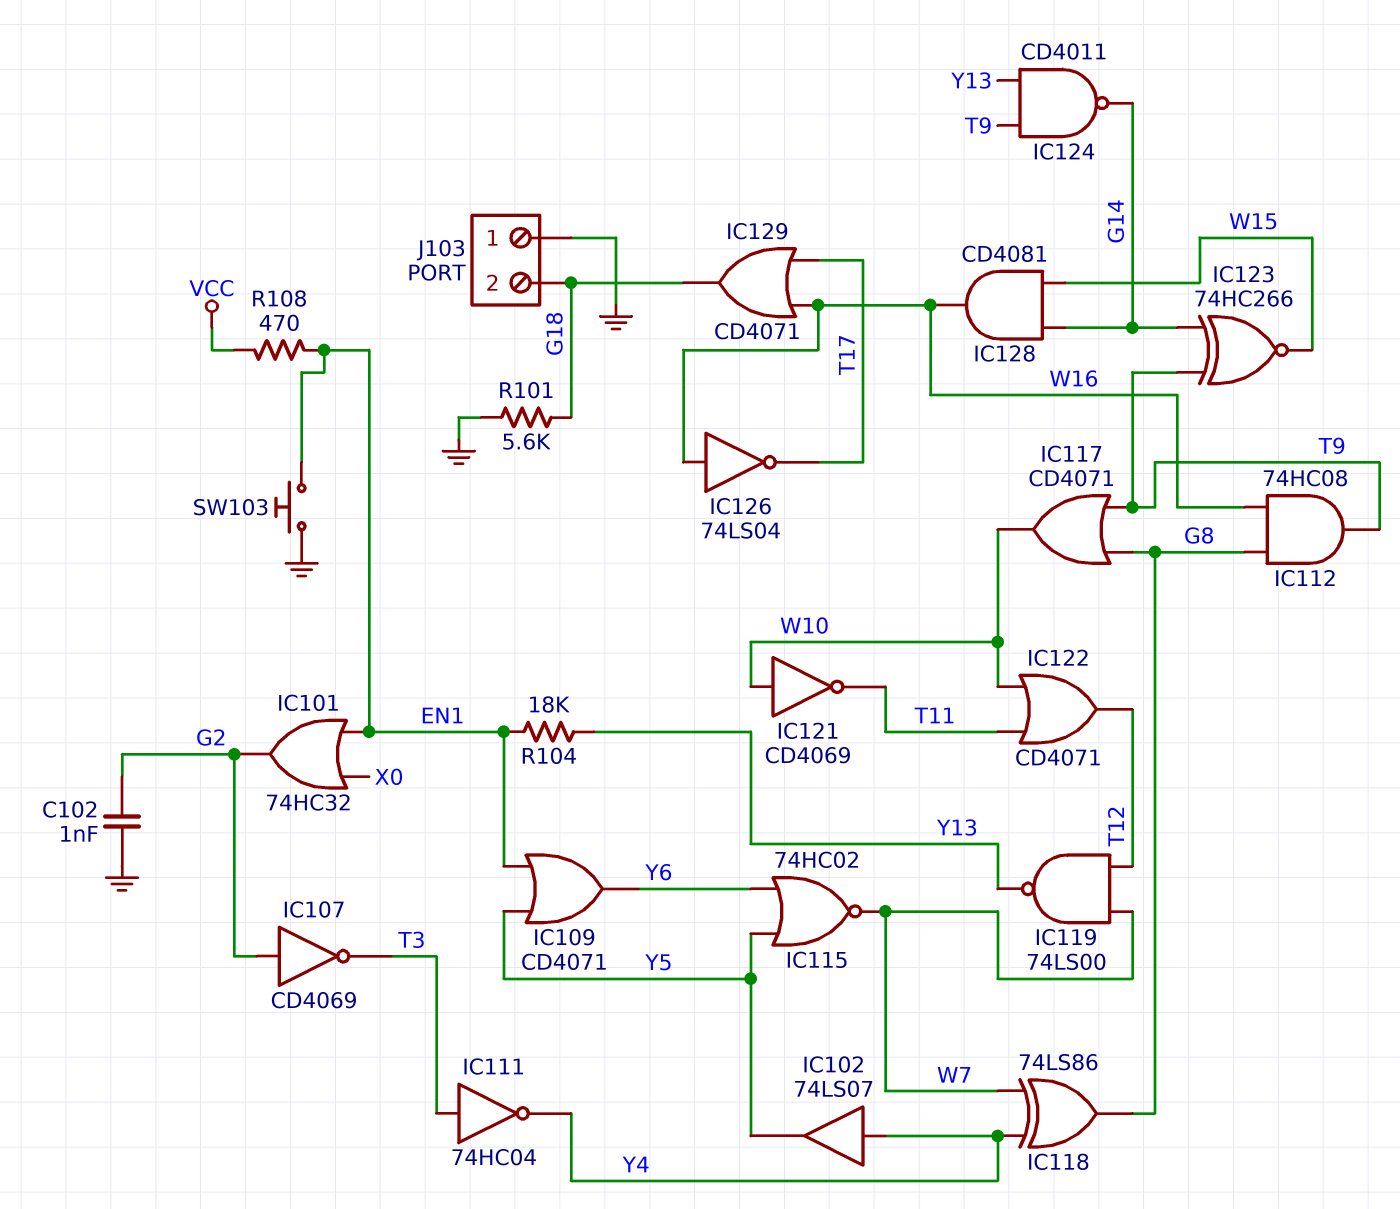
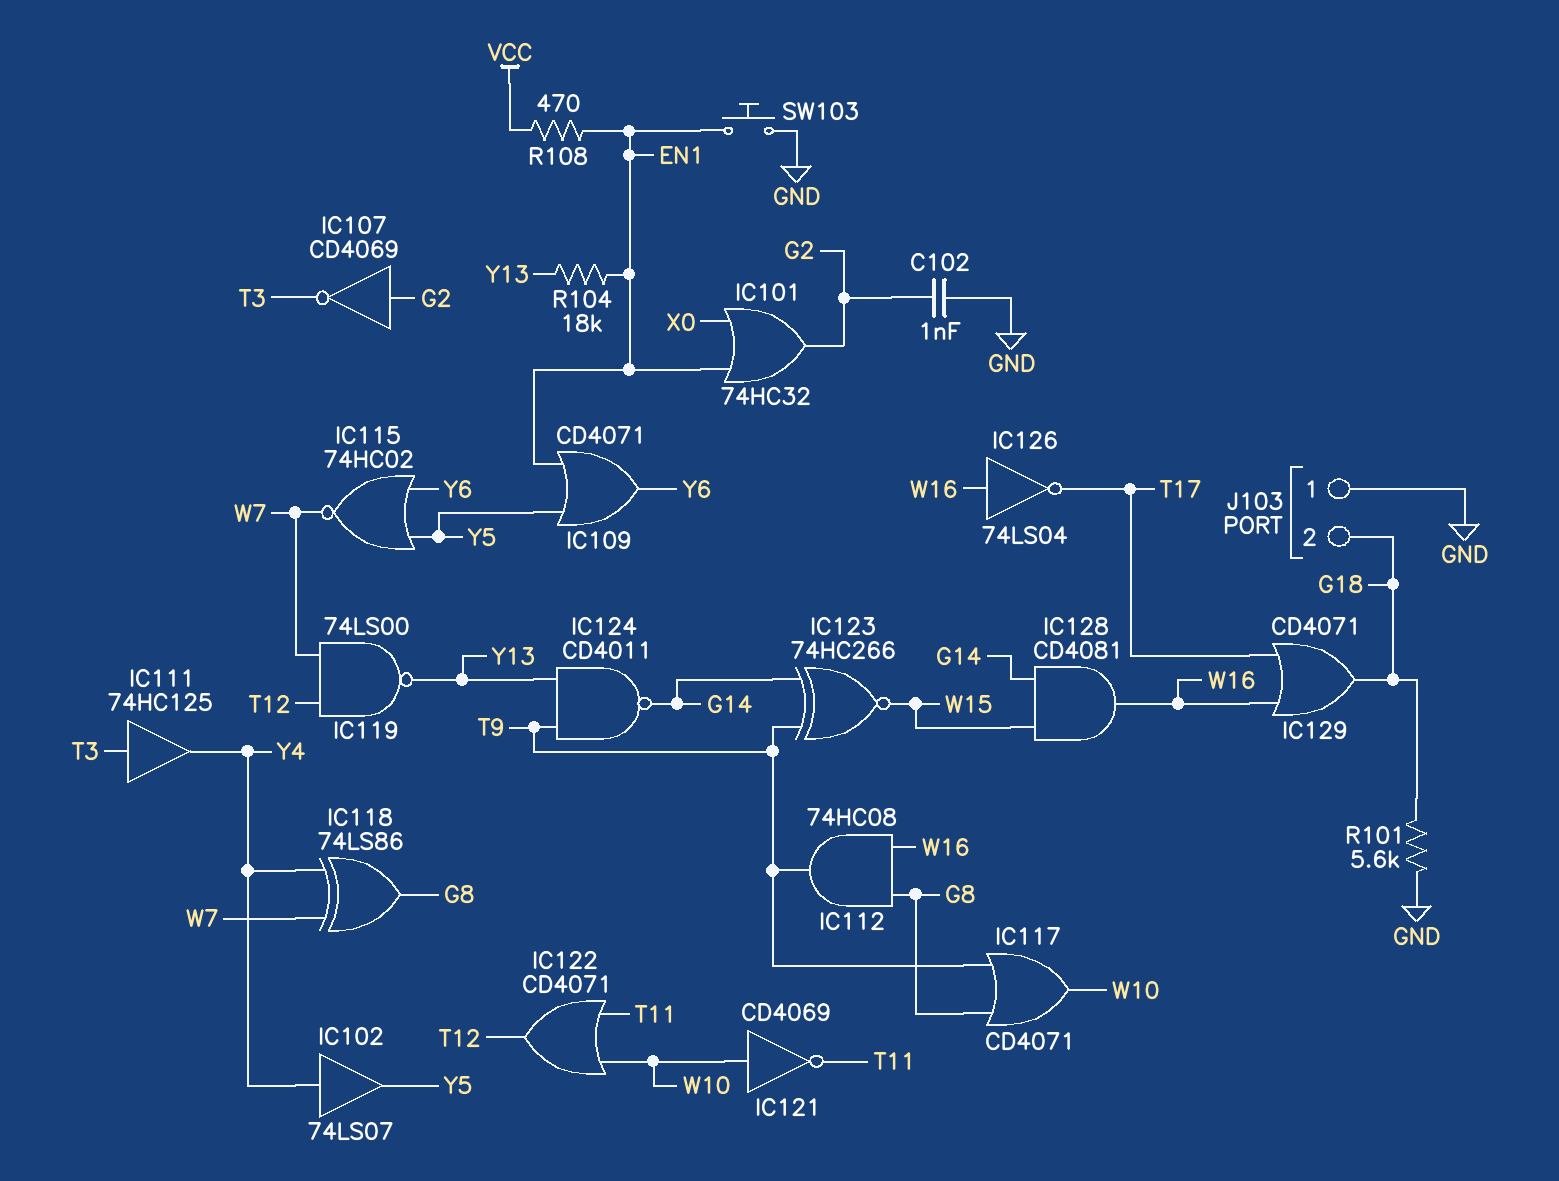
IC111: NOT 74HC04 (in T3, out Y4) -> buffer 74HC125 (in T3, out Y4)

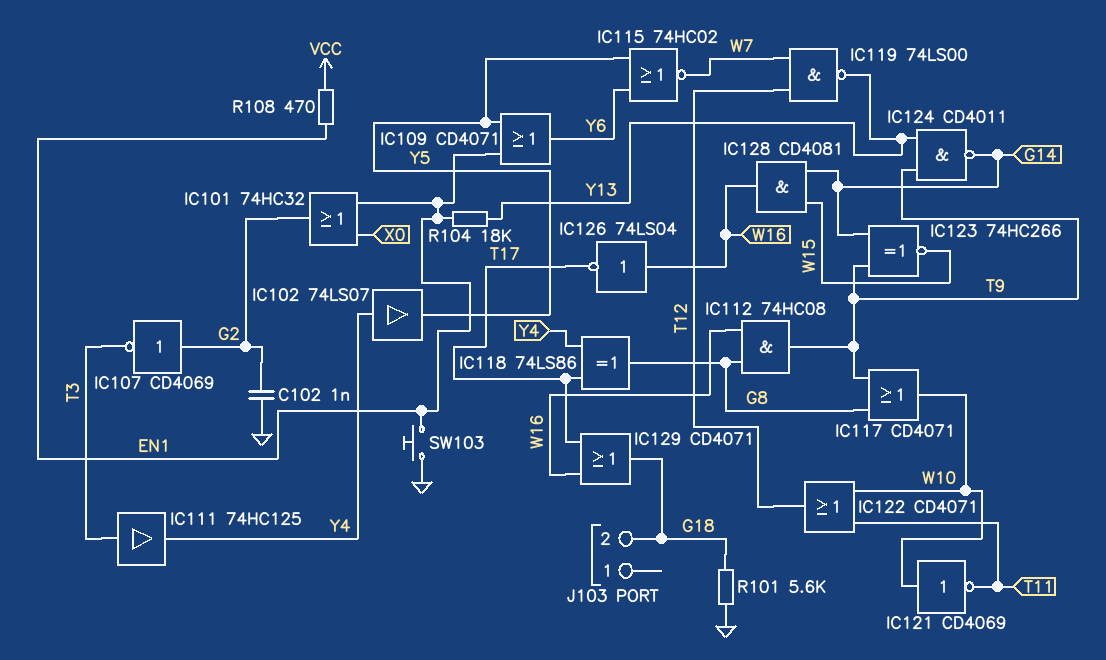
IC118: XOR 74LS86 (in W7, in Y4, out G8) -> XOR 74LS86 (in T17, in Y4, out G8)
J103 pin 1: GND -> none

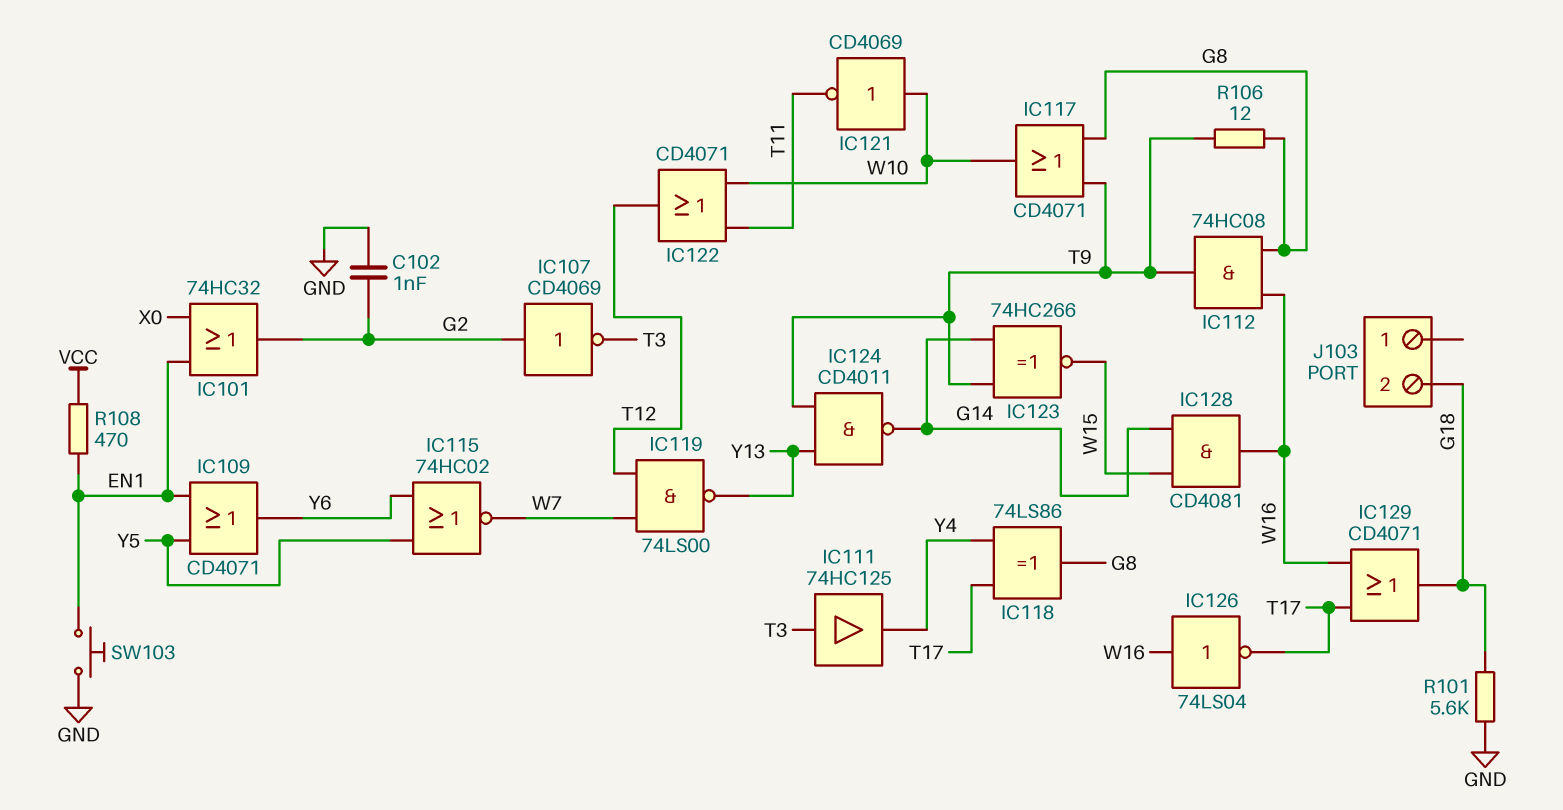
IC102: buffer 74LS07 (in Y4, out Y5) -> none
R104: 18k (EN1, Y13) -> none
R106: none -> 12 (G8, T9)

